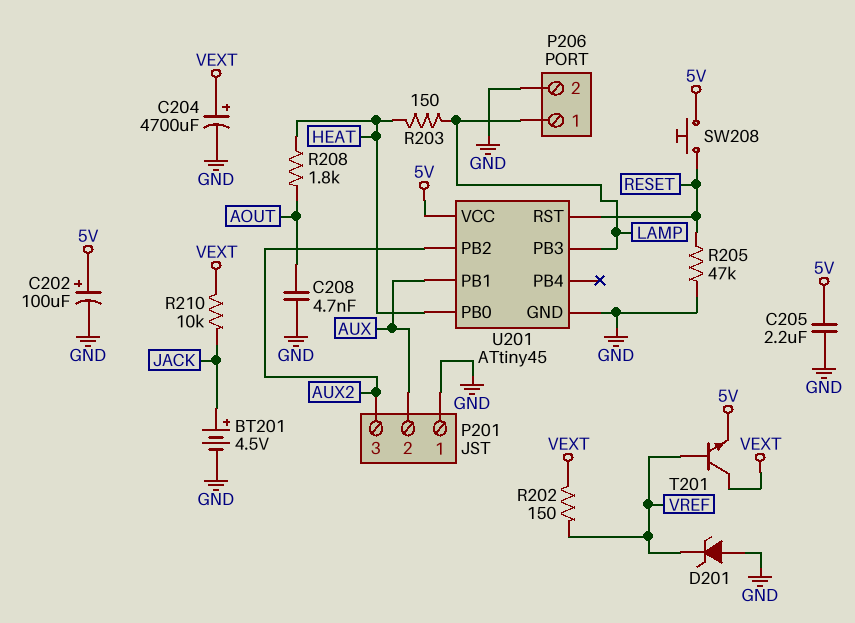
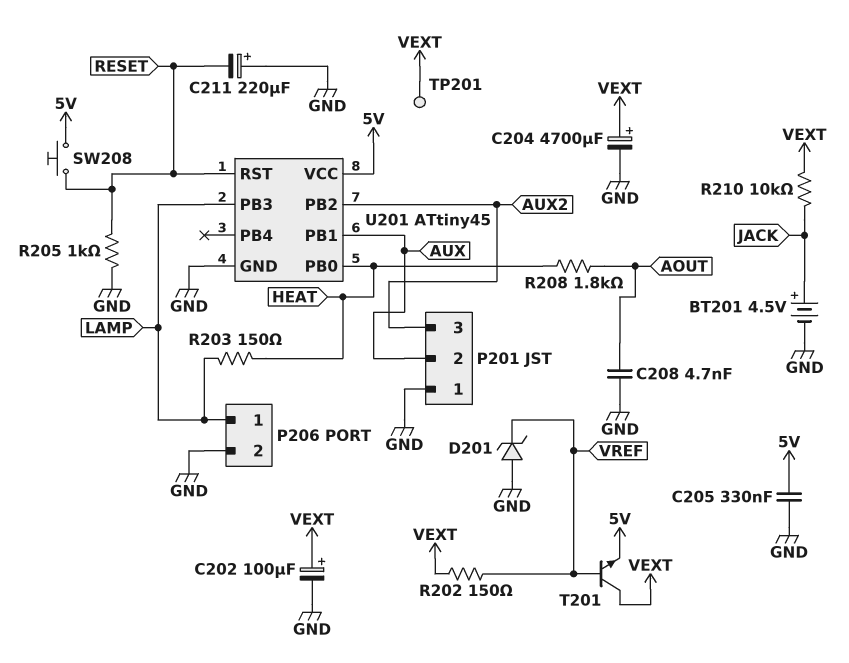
C202: 100uF (plus 5V, minus GND) -> 100uF (plus VEXT, minus GND)
C205: 2.2uF (5V, GND) -> 330nF (5V, GND)
C211: none -> 220uF (plus GND, minus RESET)
R205: 47k (GND, RESET) -> 1k (GND, RESET)
TP201: none -> test point (VEXT)

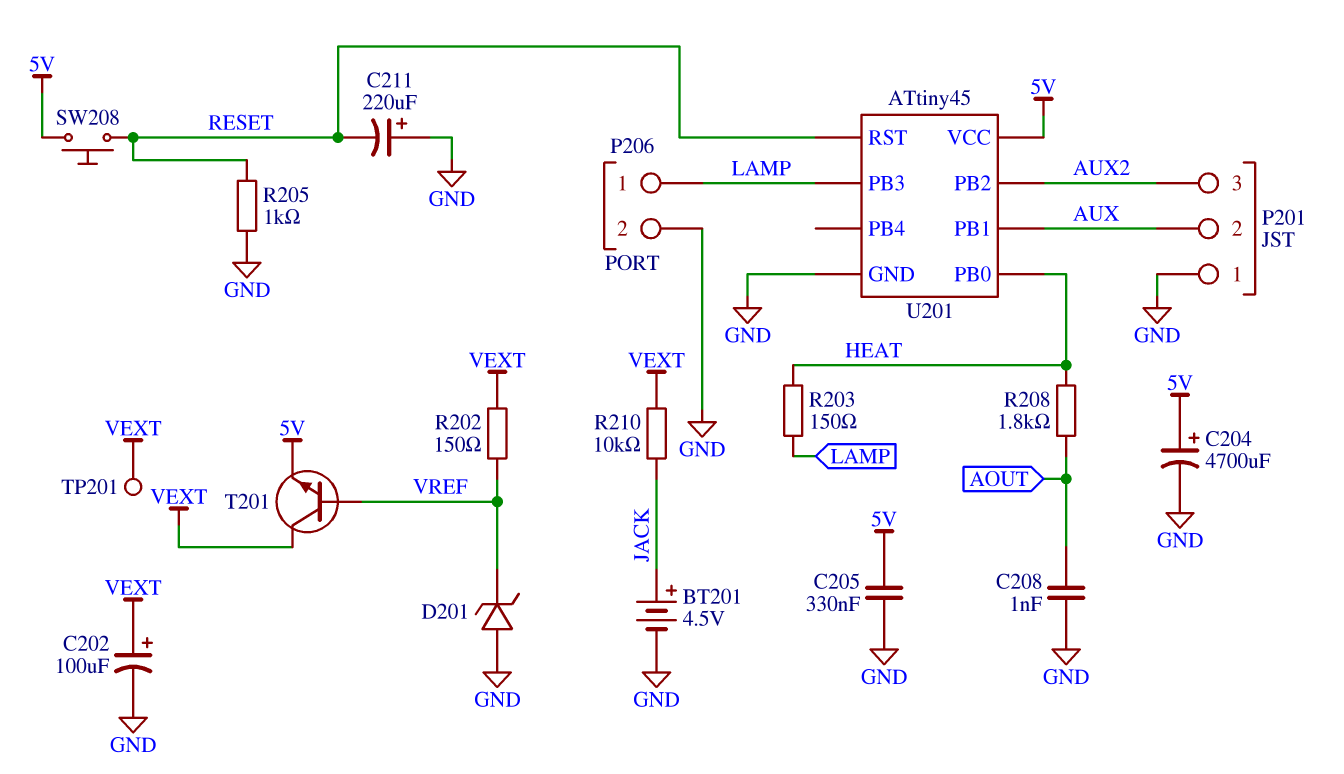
C204: 4700uF (plus VEXT, minus GND) -> 4700uF (plus 5V, minus GND)
C208: 4.7nF (AOUT, GND) -> 1nF (AOUT, GND)

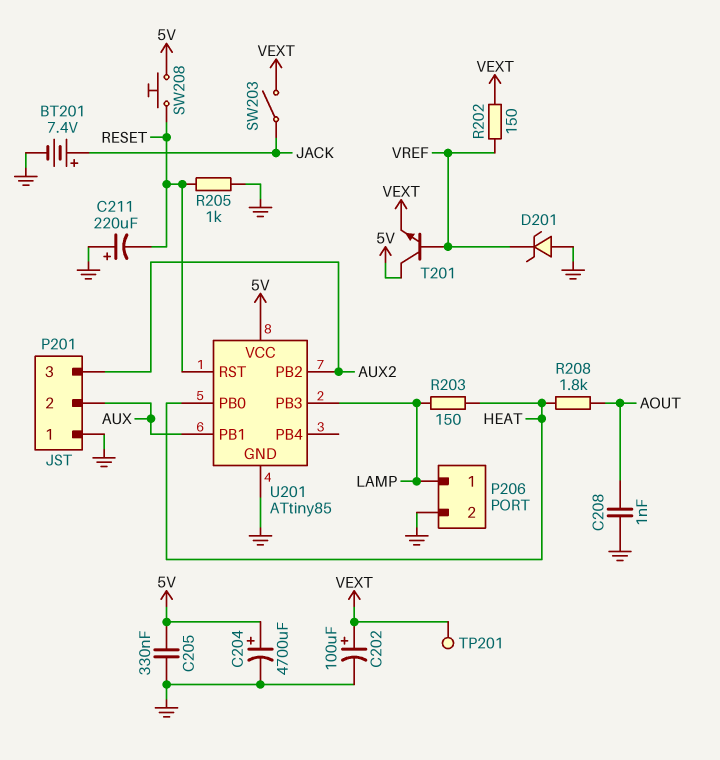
BT201: 4.5V (plus JACK, minus GND) -> 7.4V (plus JACK, minus GND)
R210: 10k (JACK, VEXT) -> none
SW203: none -> switch (JACK, VEXT)
T201: NPN (B VREF, C VEXT, E 5V) -> NPN (B VREF, C 5V, E VEXT)
U201: ATtiny45 -> ATtiny85

